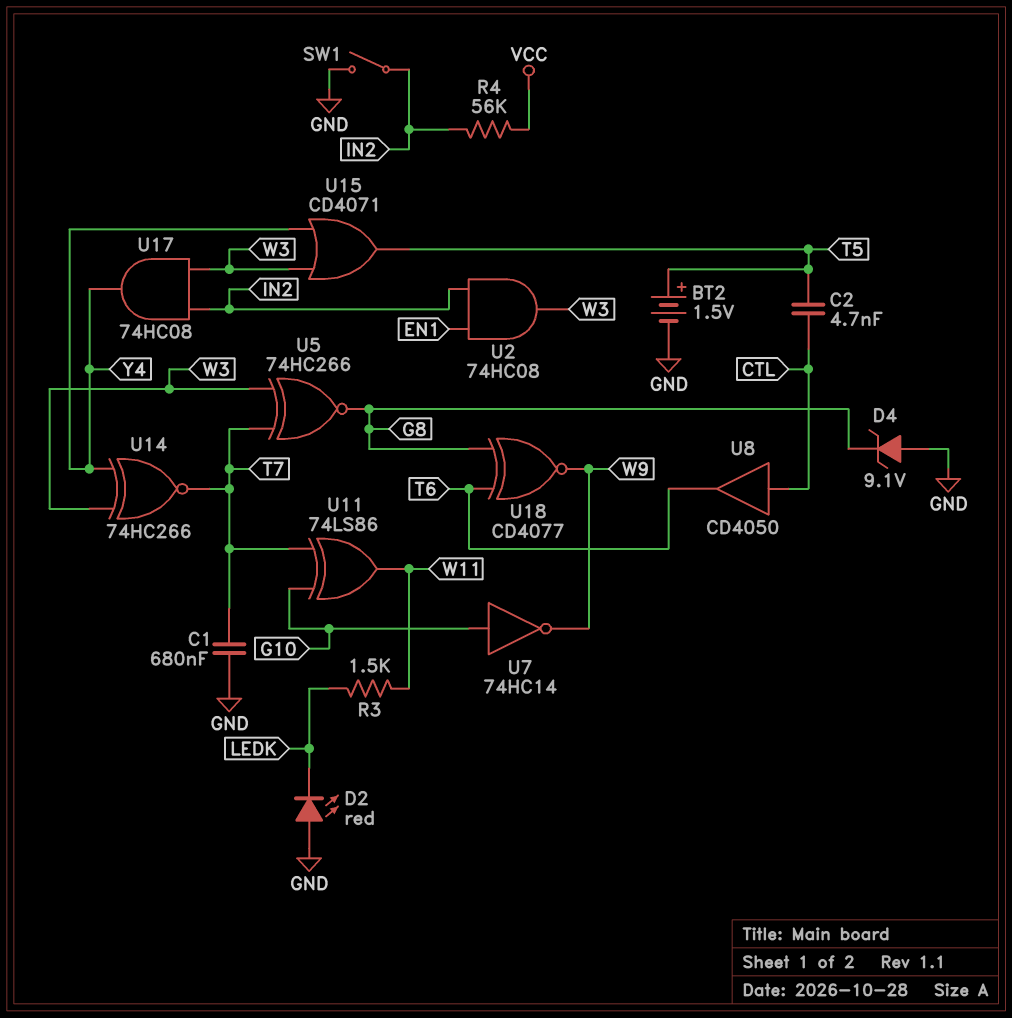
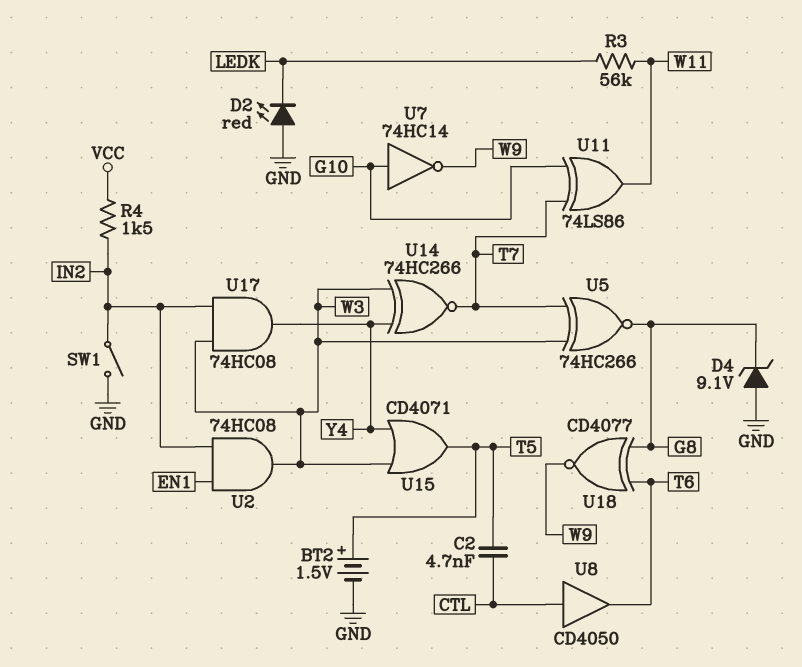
C1: 680nF (GND, T7) -> none
R3: 1.5k (LEDK, W11) -> 56k (LEDK, W11)
R4: 56k (IN2, VCC) -> 1.5k (IN2, VCC)

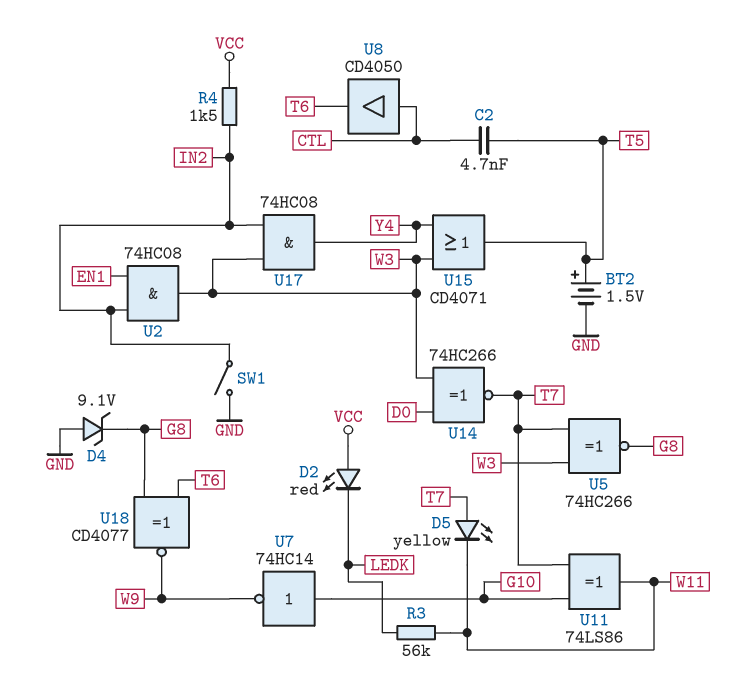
D2: LED red (A GND, K LEDK) -> LED red (A VCC, K LEDK)
D5: none -> LED yellow (A T7, K W11)
U14: XNOR 74HC266 (in W3, in Y4, out T7) -> XNOR 74HC266 (in D0, in W3, out T7)

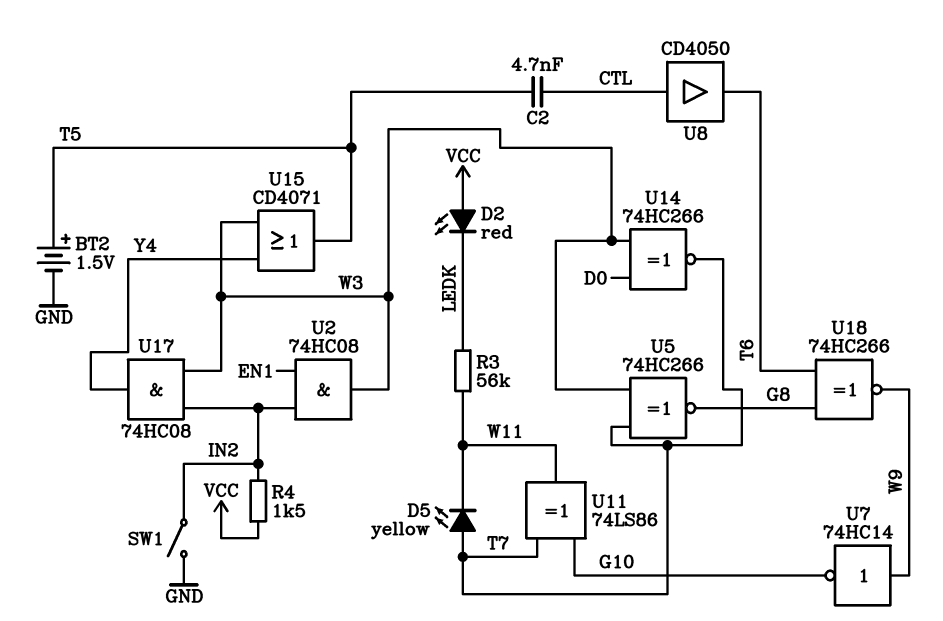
D4: zener 9.1V (A GND, K G8) -> none
U7: NOT 74HC14 (in G10, out W9) -> NOT 74HC14 (in W9, out G10)
U18: XNOR CD4077 (in G8, in T6, out W9) -> XNOR 74HC266 (in G8, in T6, out W9)

